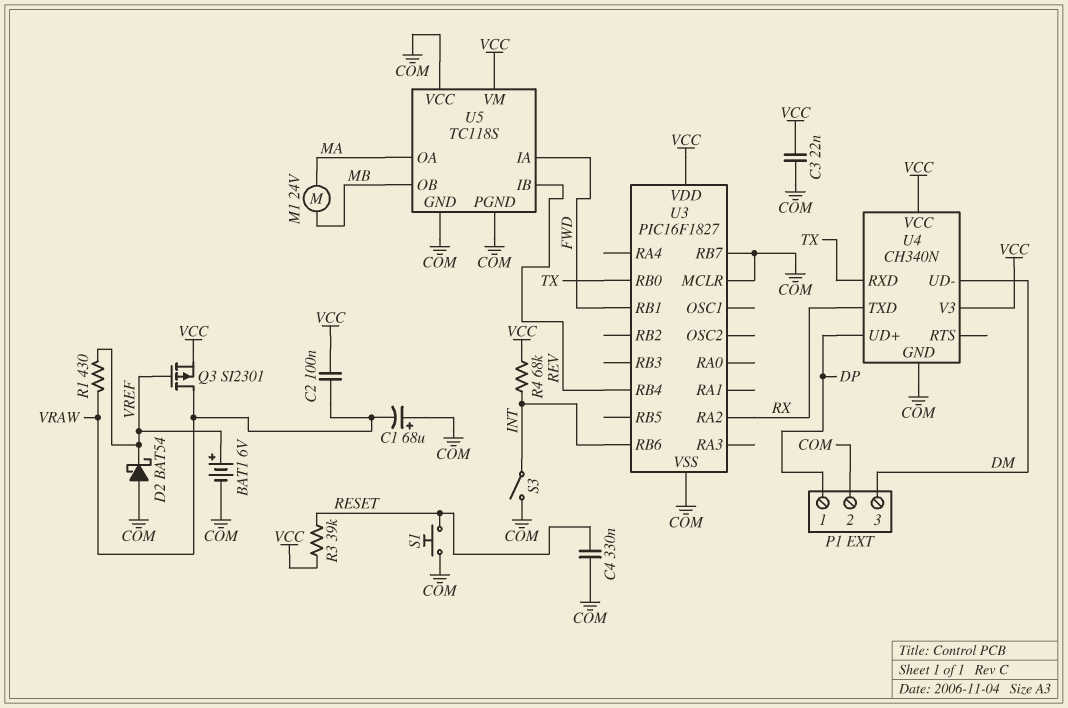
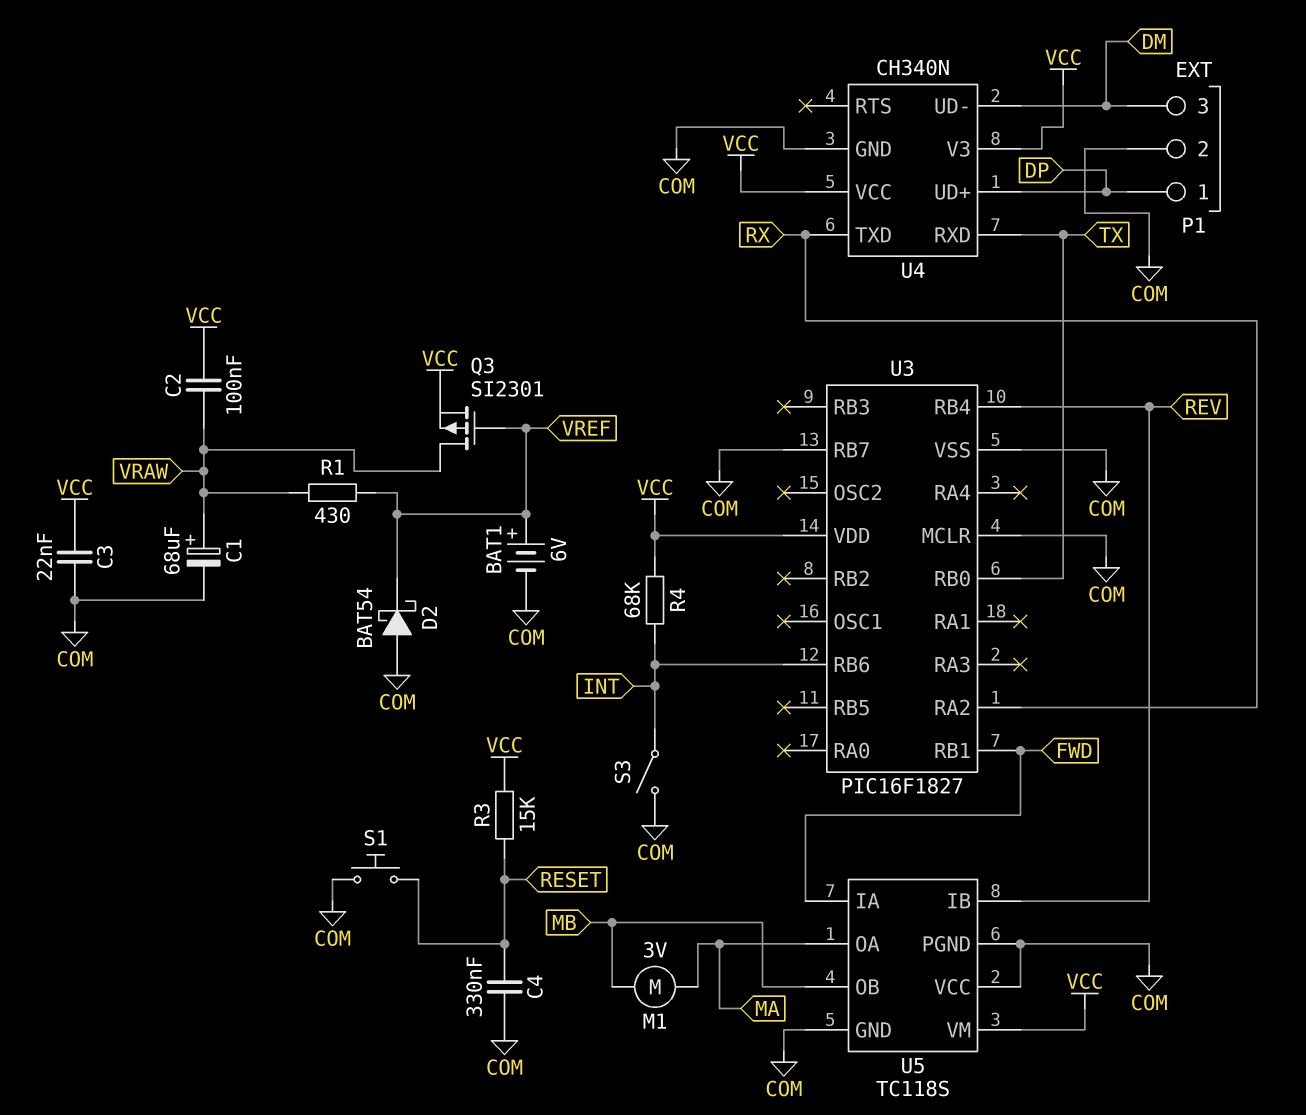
C1: 68uF (plus COM, minus VRAW) -> 68uF (plus VRAW, minus COM)
M1: motor 24V (MA, MB) -> motor 3V (MA, MB)
R3: 39k (RESET, VCC) -> 15k (RESET, VCC)

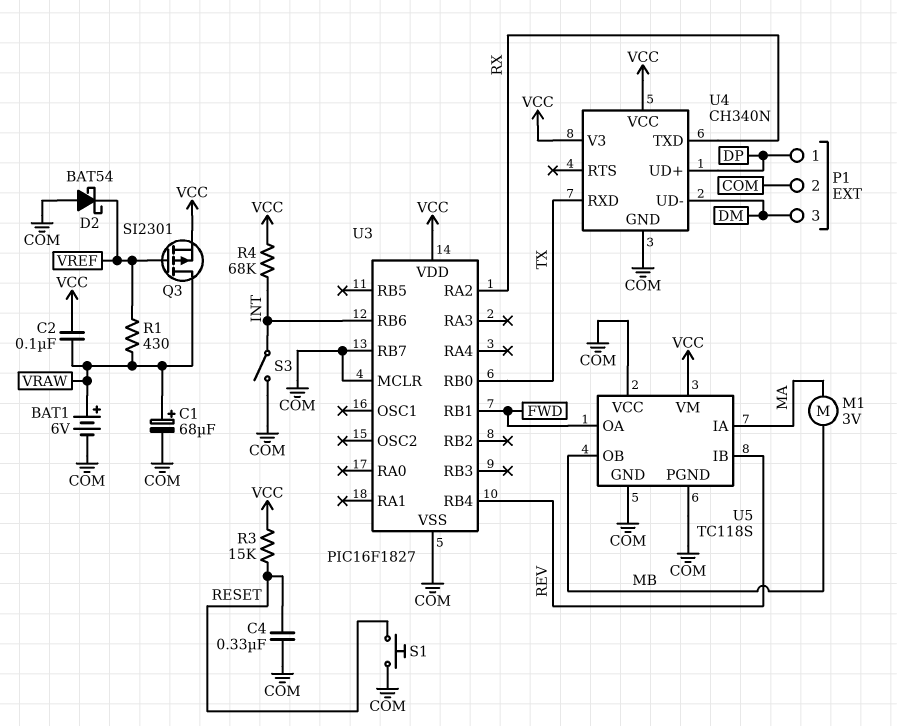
BAT1: 6V (plus VREF, minus COM) -> 6V (plus VRAW, minus COM)
C3: 22nF (COM, VCC) -> none
U5 pin IA: FWD -> MA
U5 pin OA: MA -> FWD

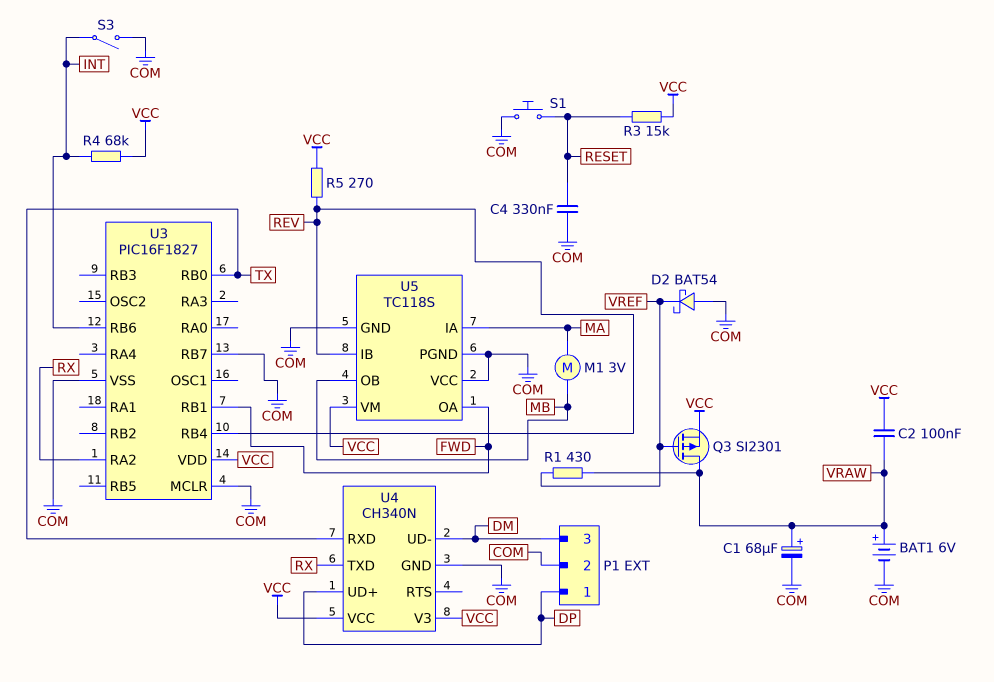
R5: none -> 270 (REV, VCC)

